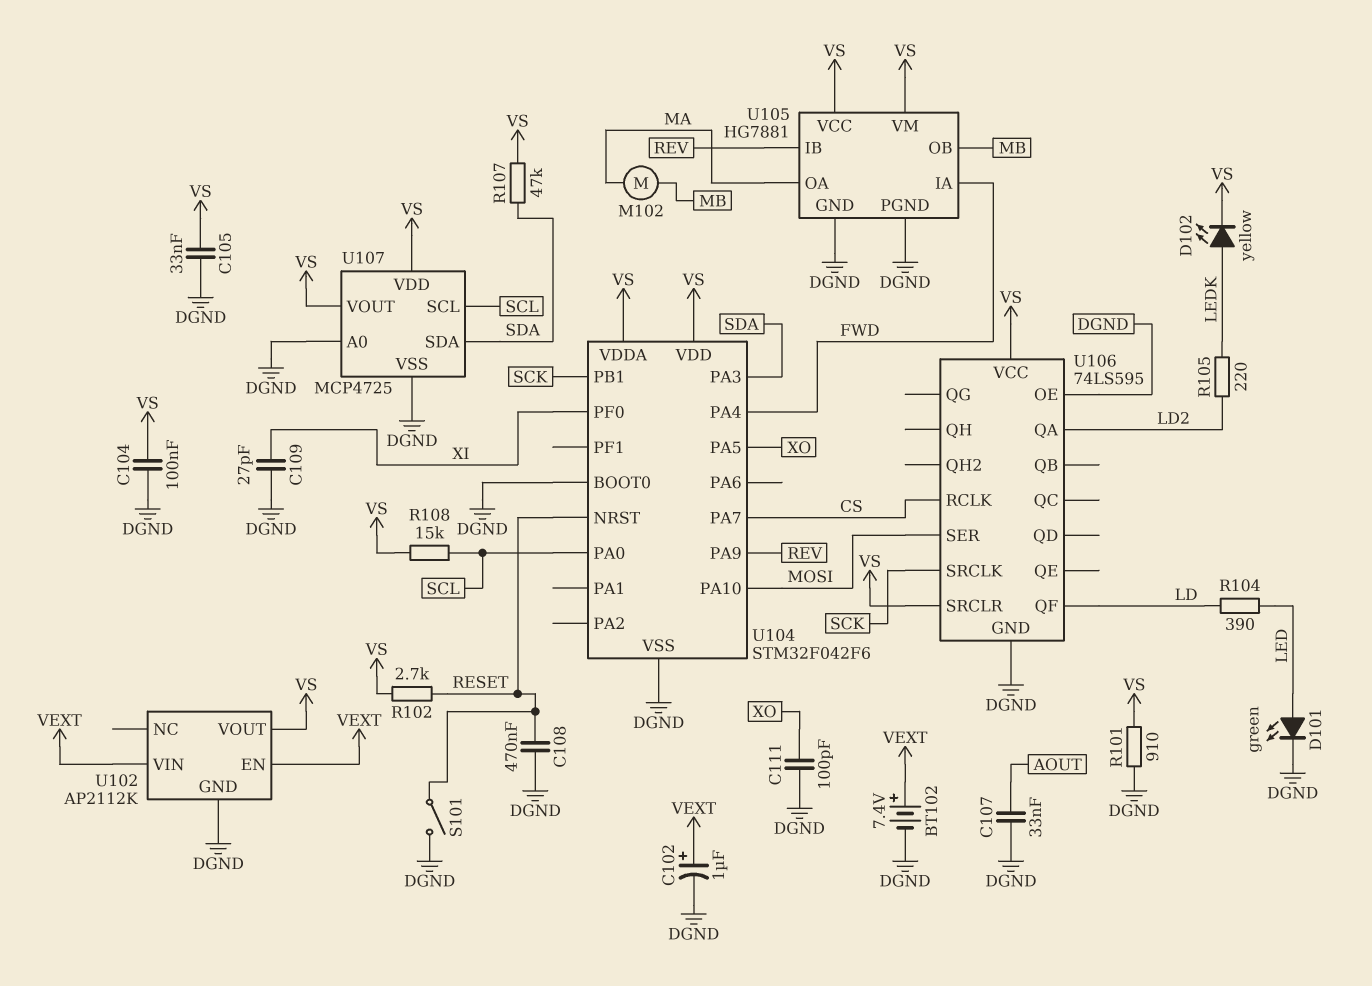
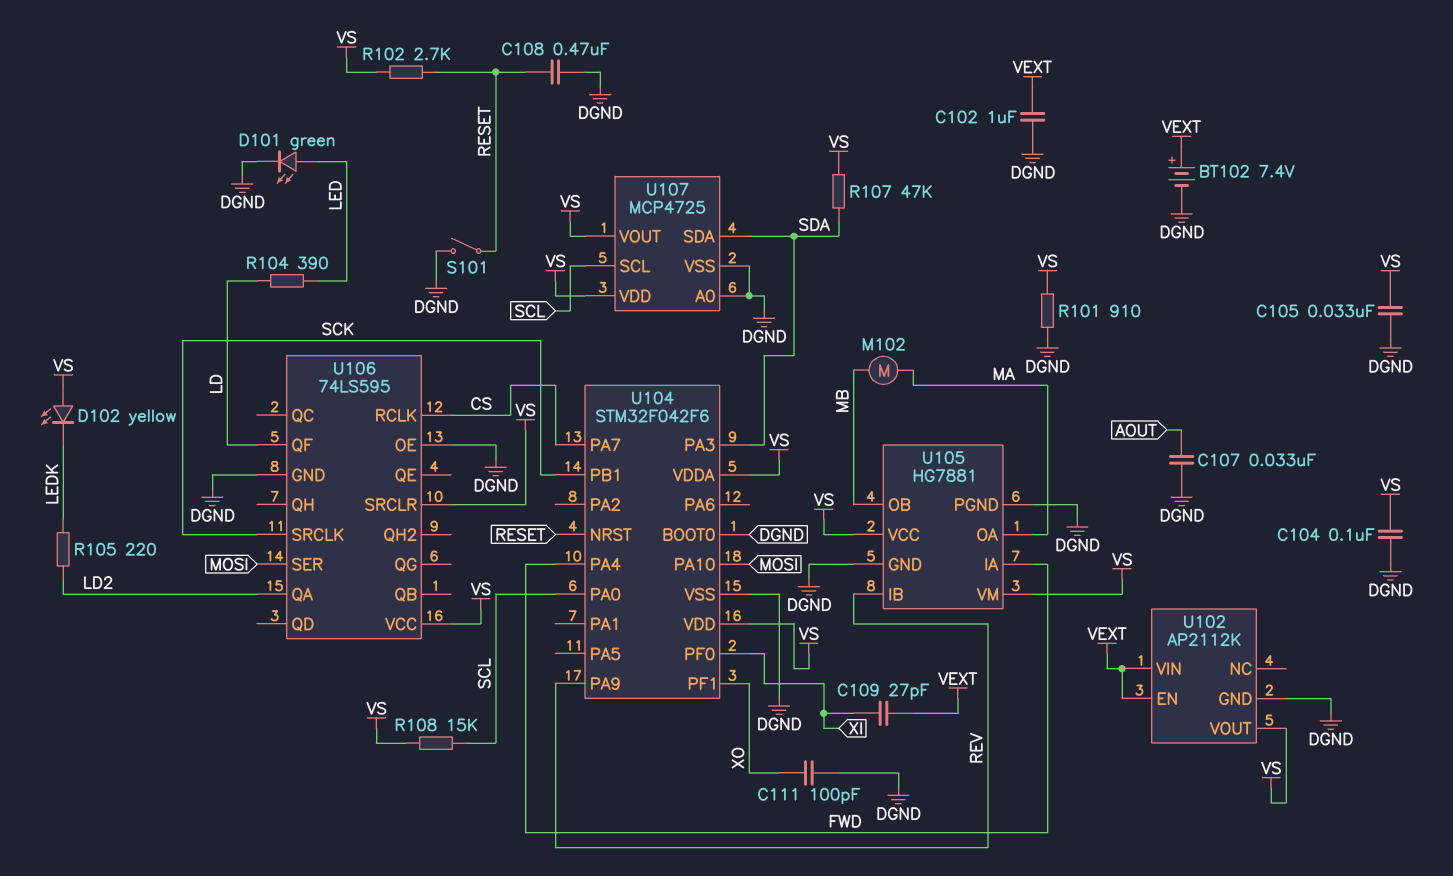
C102: 1uF (plus VEXT, minus DGND) -> 1uF (DGND, VEXT)
C109: 27pF (DGND, XI) -> 27pF (VEXT, XI)
D102: LED yellow (A LEDK, K VS) -> LED yellow (A VS, K LEDK)
U104 pin PA5: XO -> none
U104 pin PF1: none -> XO

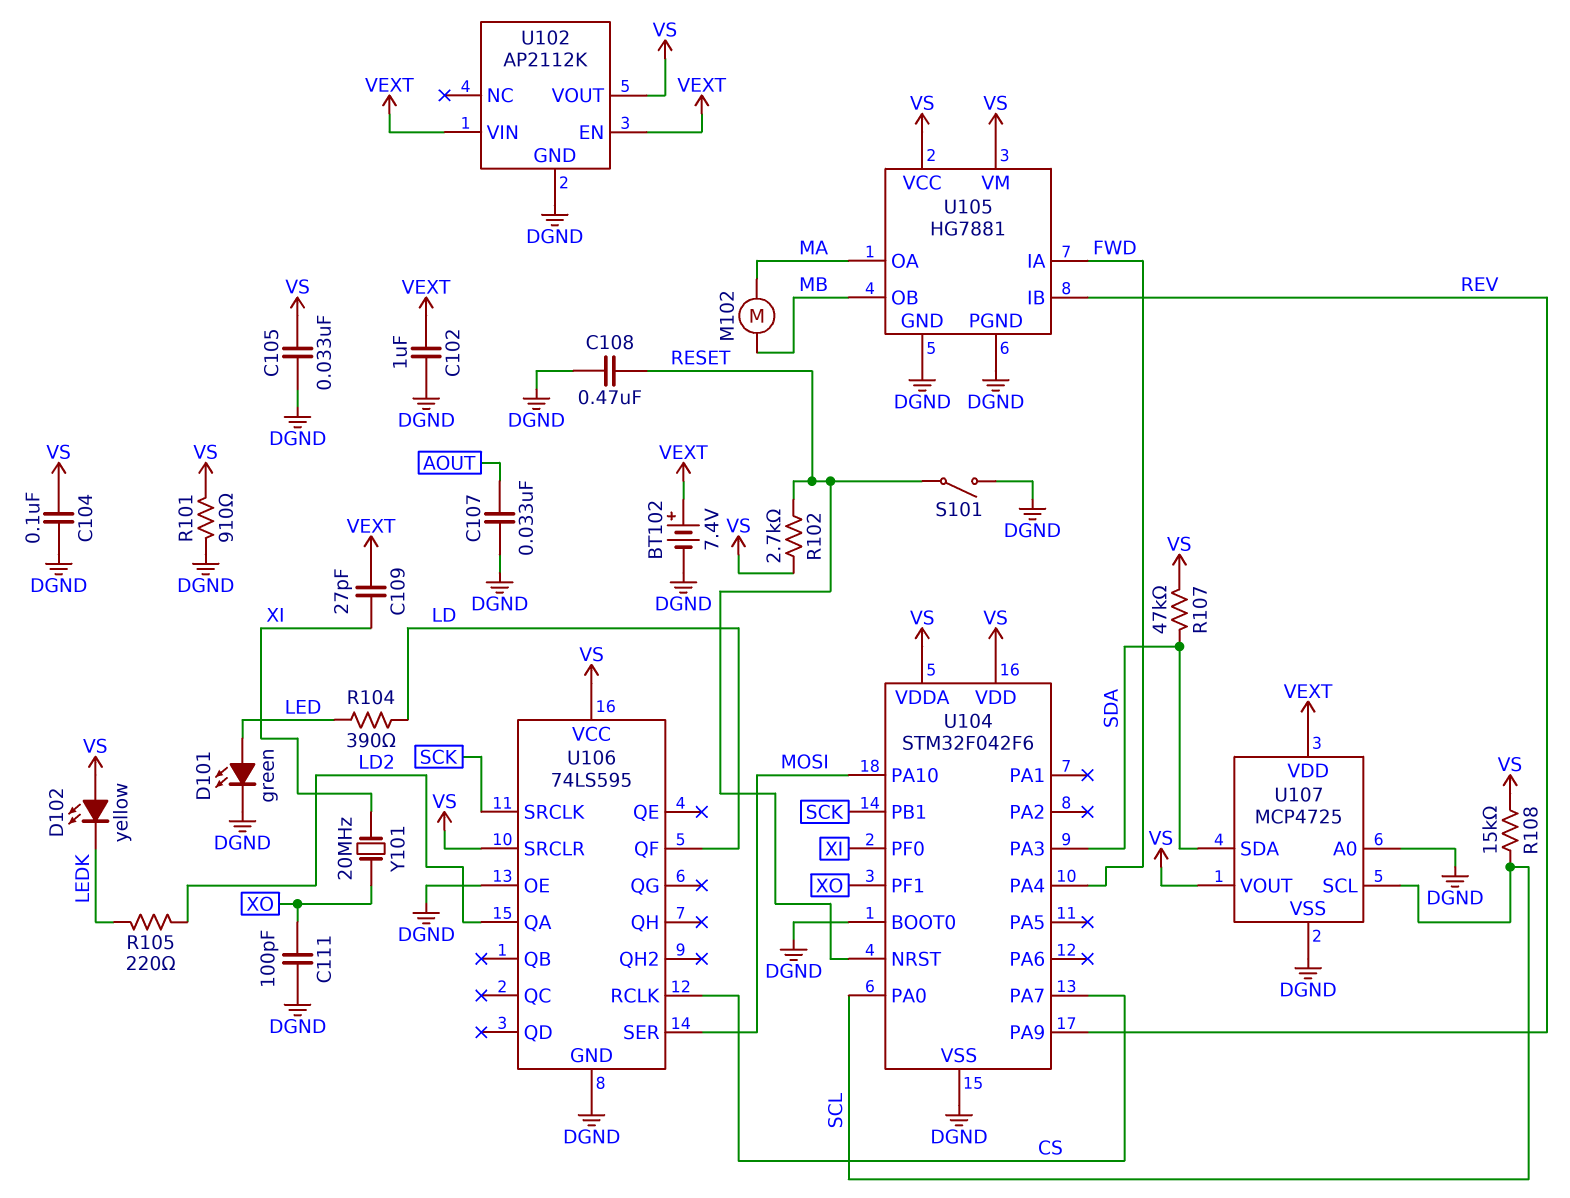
U107 pin VDD: VS -> VEXT
Y101: none -> 20MHz (XI, XO)

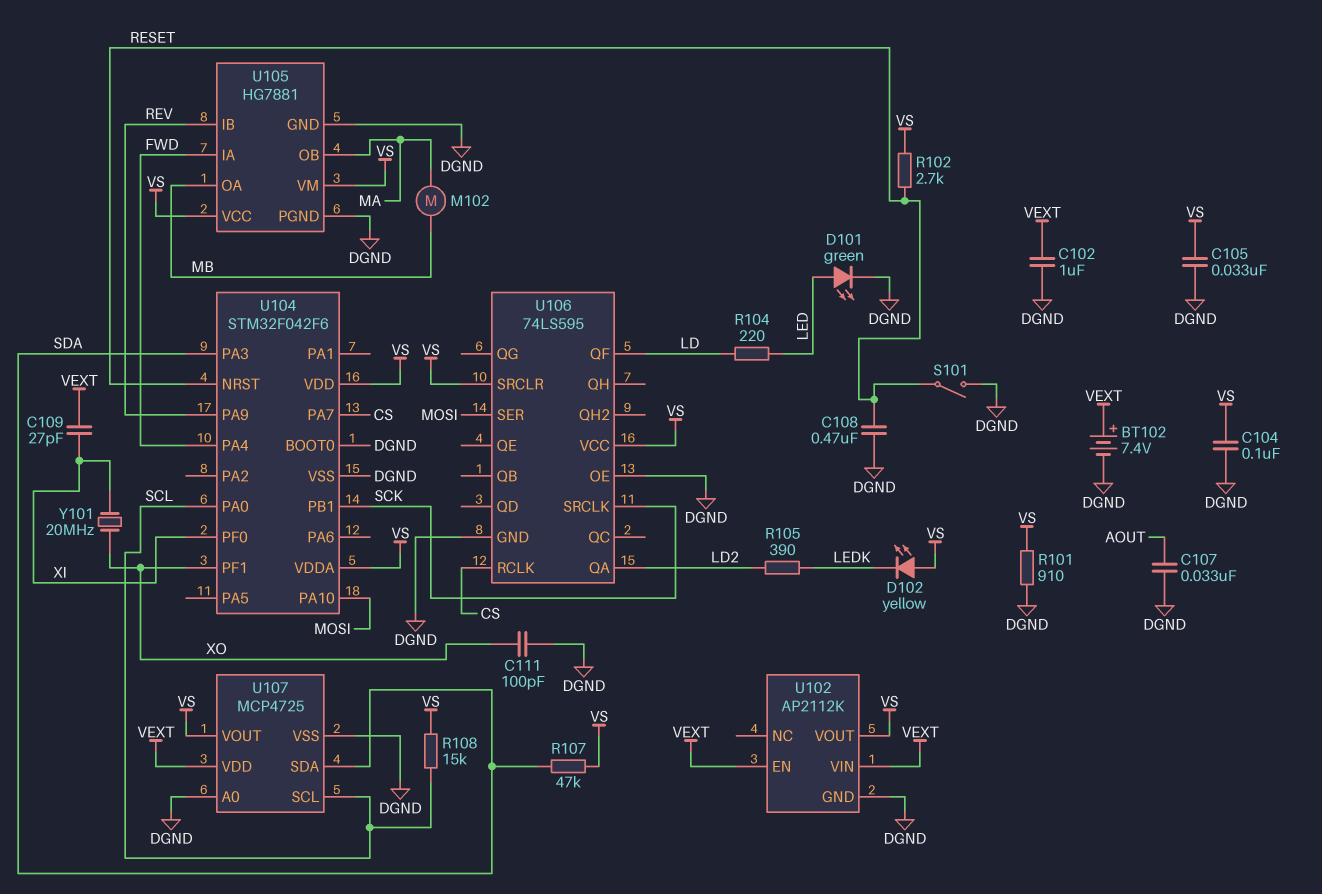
R104: 390 (LD, LED) -> 220 (LD, LED)
R105: 220 (LD2, LEDK) -> 390 (LD2, LEDK)
U105 pin OA: MA -> MB
U105 pin OB: MB -> MA

